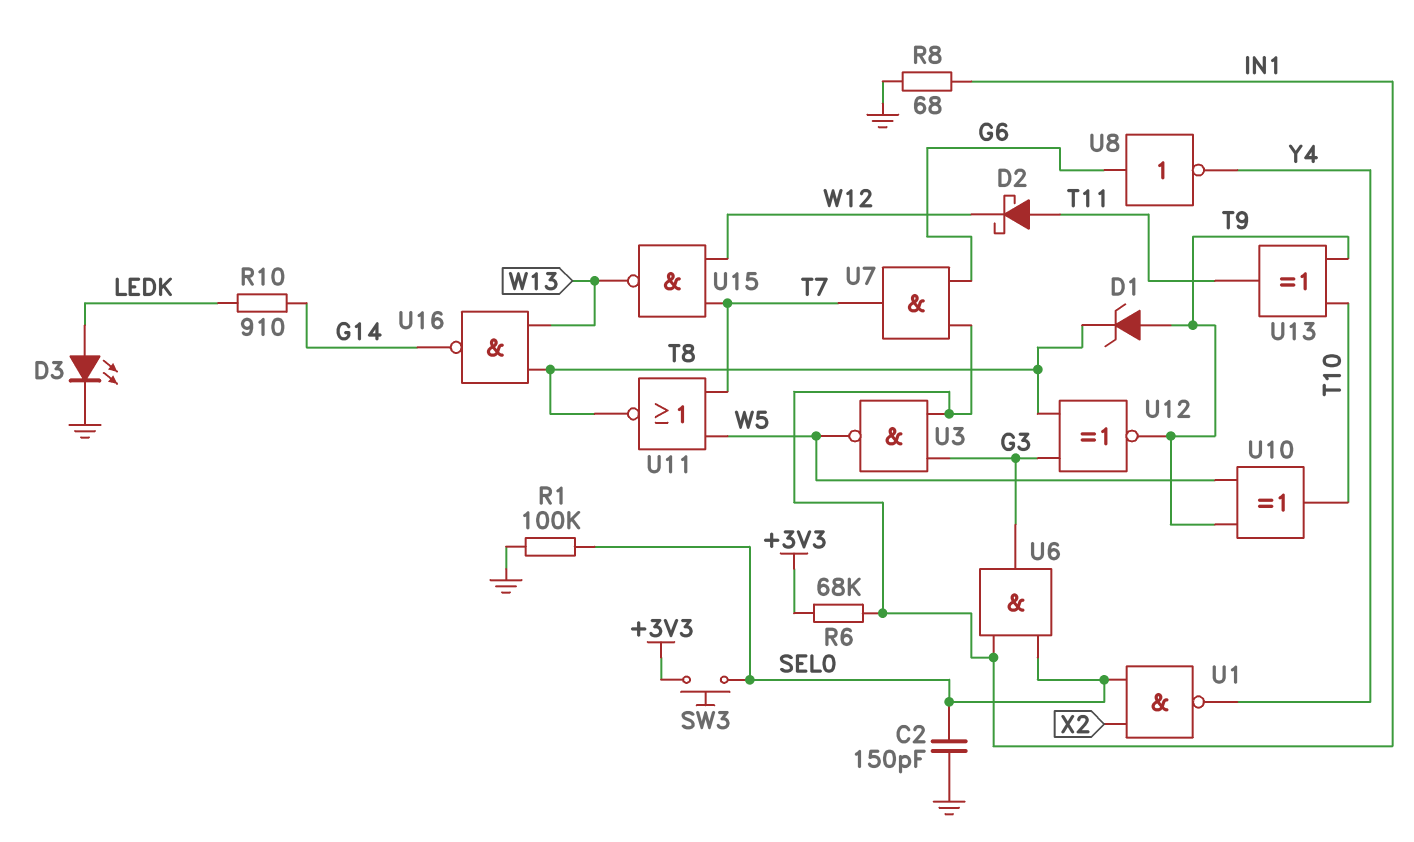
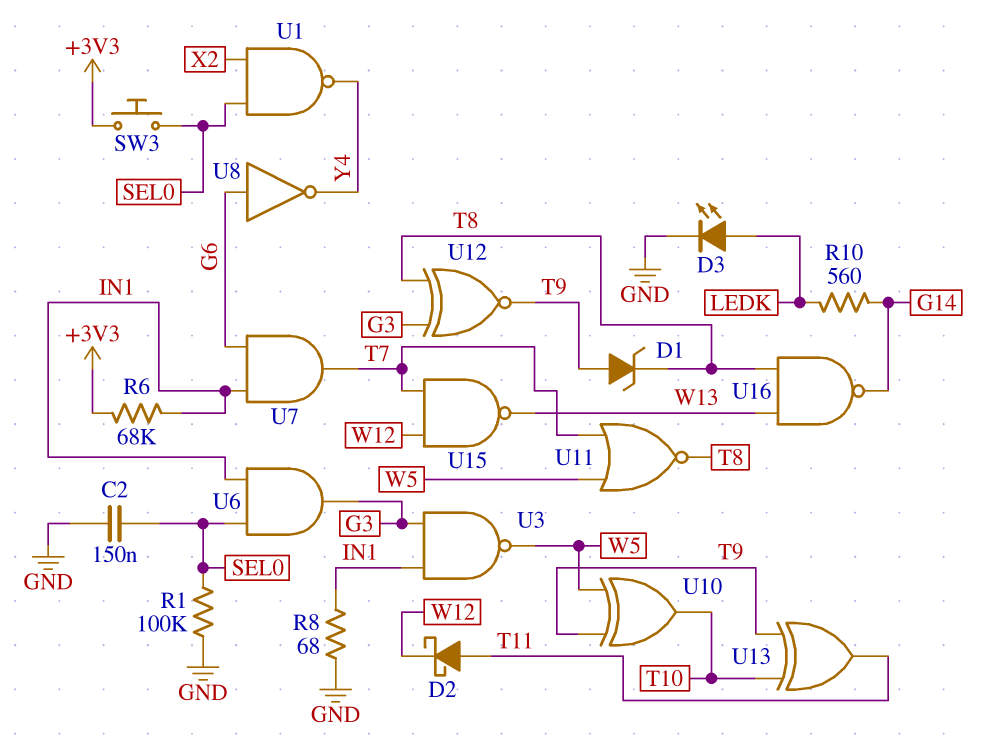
C2: 150pF (GND, SEL0) -> 150nF (GND, SEL0)
R10: 910 (G14, LEDK) -> 560 (G14, LEDK)

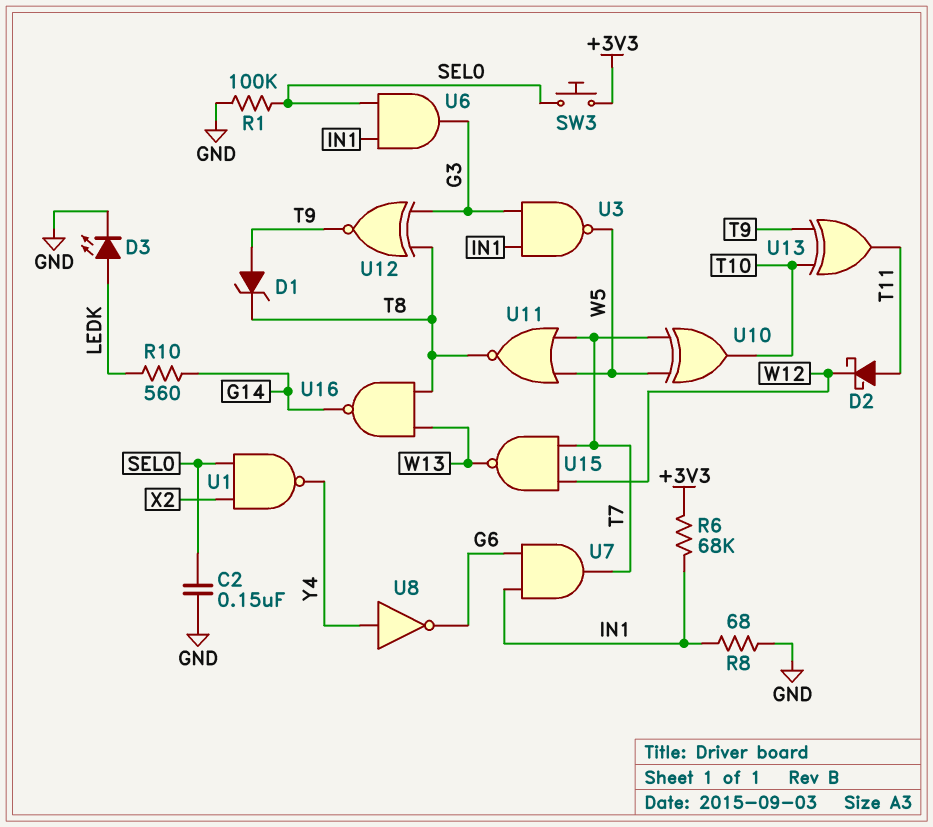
U8: NOT (in G6, out Y4) -> NOT (in Y4, out G6)
U10: XOR (in T9, in W5, out T10) -> XOR (in T7, in W5, out T10)

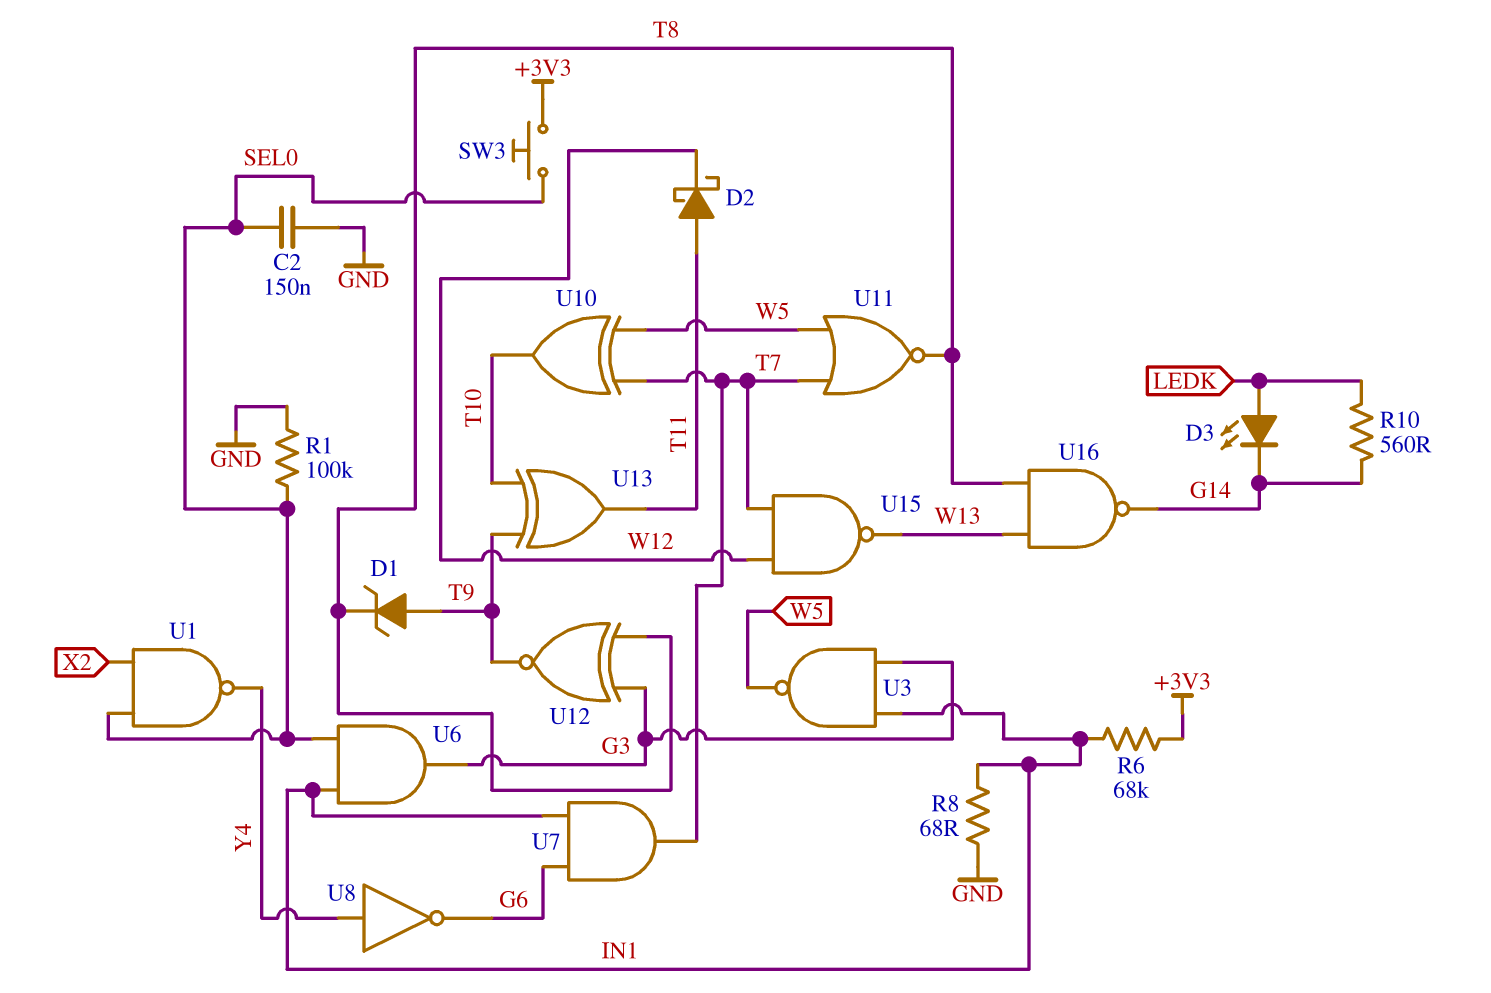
D3: LED (A LEDK, K GND) -> LED (A LEDK, K G14)

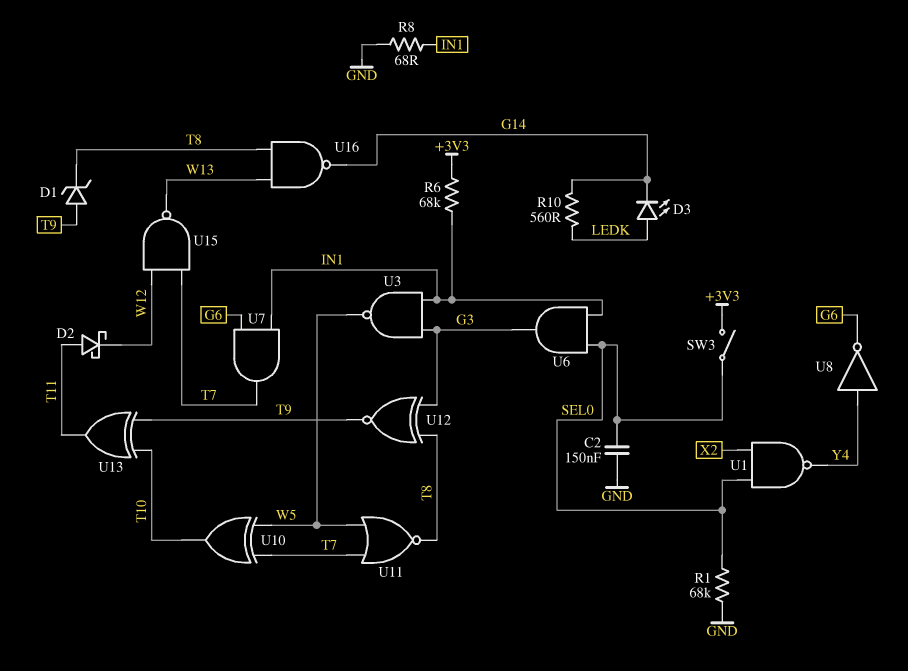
R1: 100k (GND, SEL0) -> 68k (GND, SEL0)
SW3: button (+3V3, SEL0) -> switch (+3V3, SEL0)

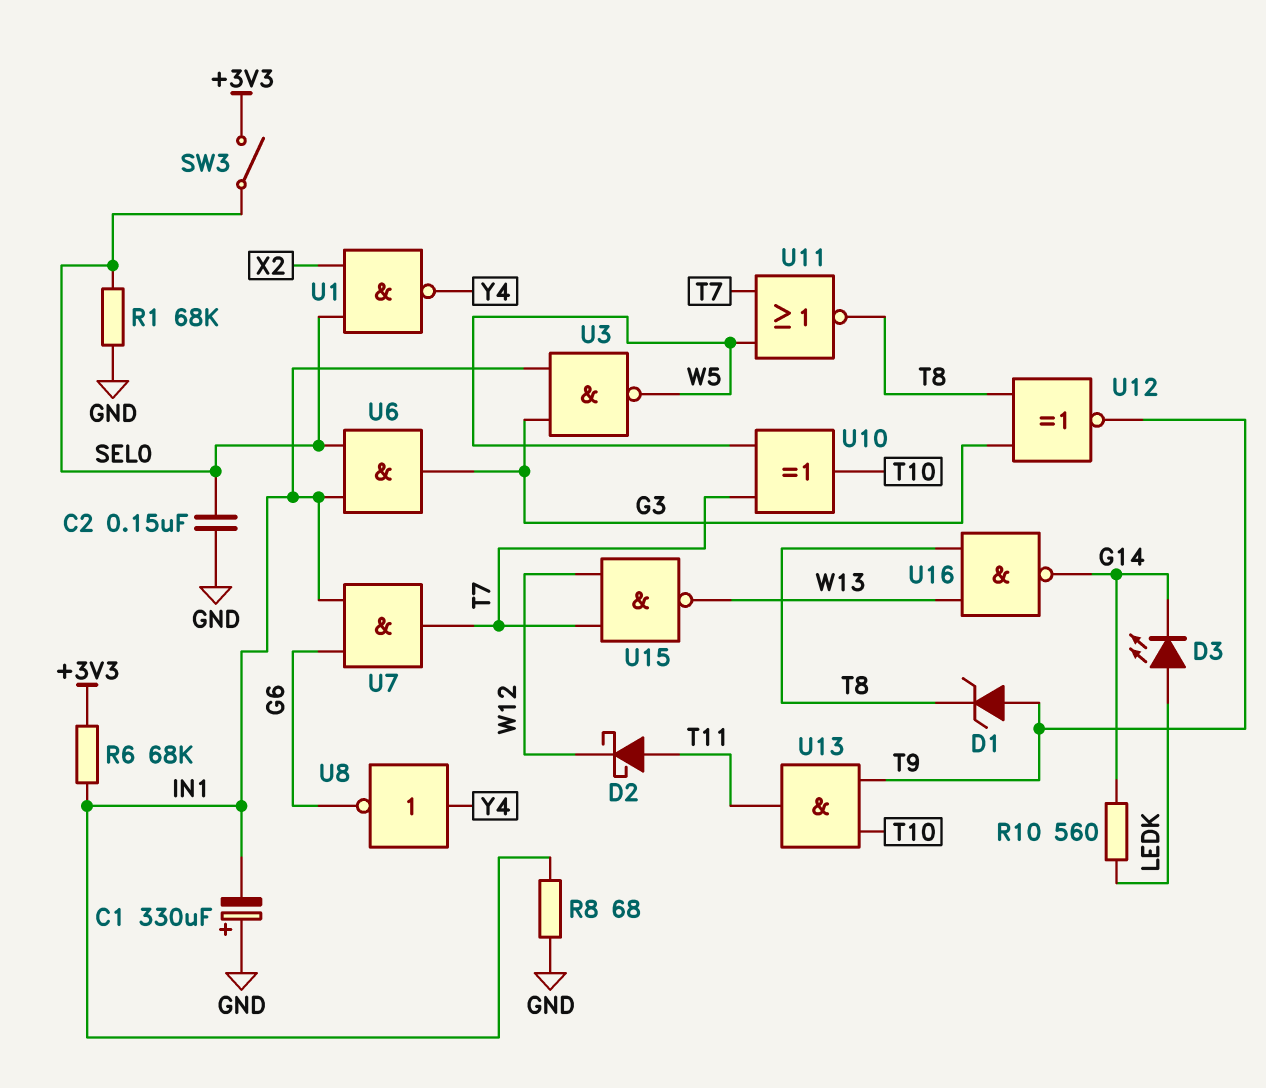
C1: none -> 330uF (plus GND, minus IN1)
U13: XOR (in T9, in T10, out T11) -> AND (in T9, in T10, out T11)

